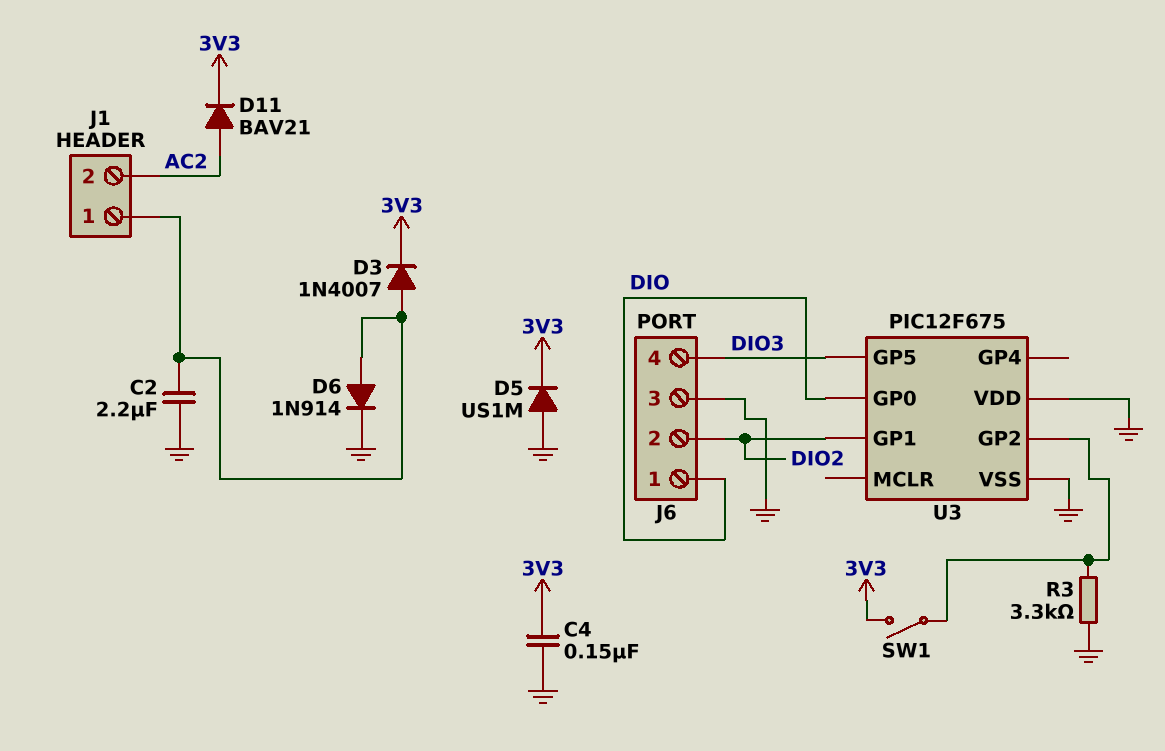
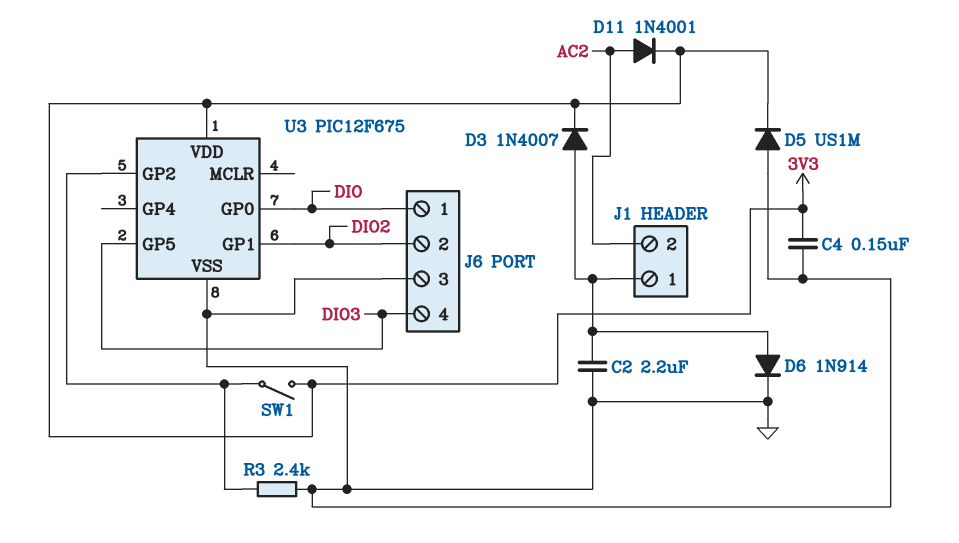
D11: diode BAV21 (A AC2, K 3V3) -> diode 1N4001 (A AC2, K 3V3)
R3: 3.3k (GND, U3/GP2) -> 2.4k (GND, U3/GP2)
U3 pin VDD: GND -> 3V3

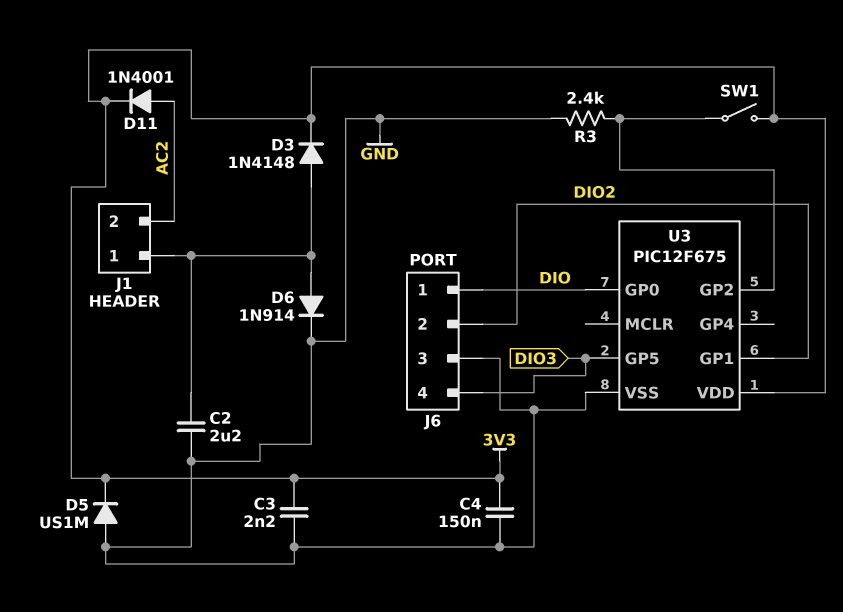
C3: none -> 2.2nF (3V3, GND)
D3: diode 1N4007 (A J1/1, K 3V3) -> diode 1N4148 (A J1/1, K 3V3)

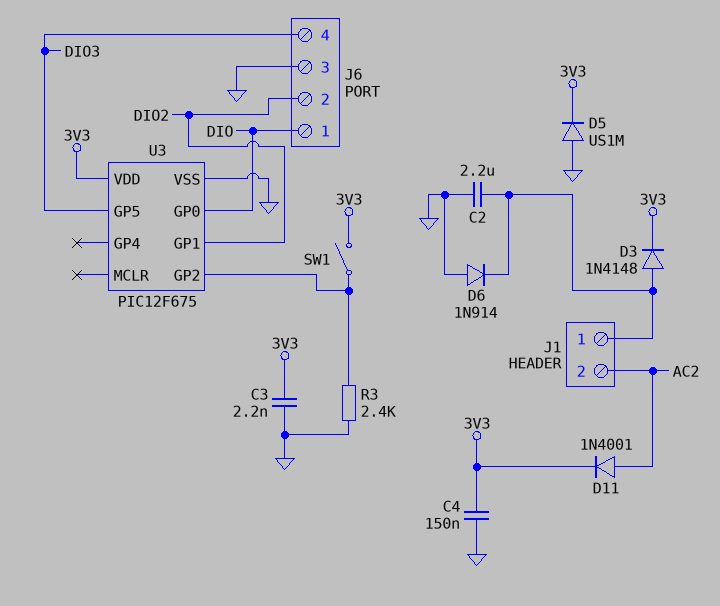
D6: diode 1N914 (A J1/1, K GND) -> diode 1N914 (A GND, K J1/1)

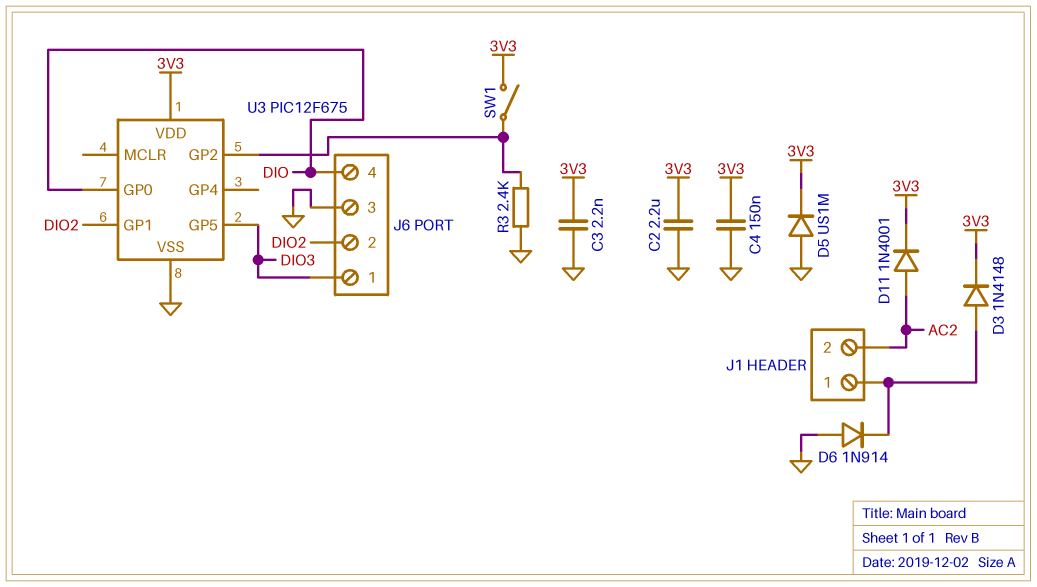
C2: 2.2uF (GND, J1/1) -> 2.2uF (3V3, GND)
J6 pin 1: DIO -> DIO3
J6 pin 4: DIO3 -> DIO

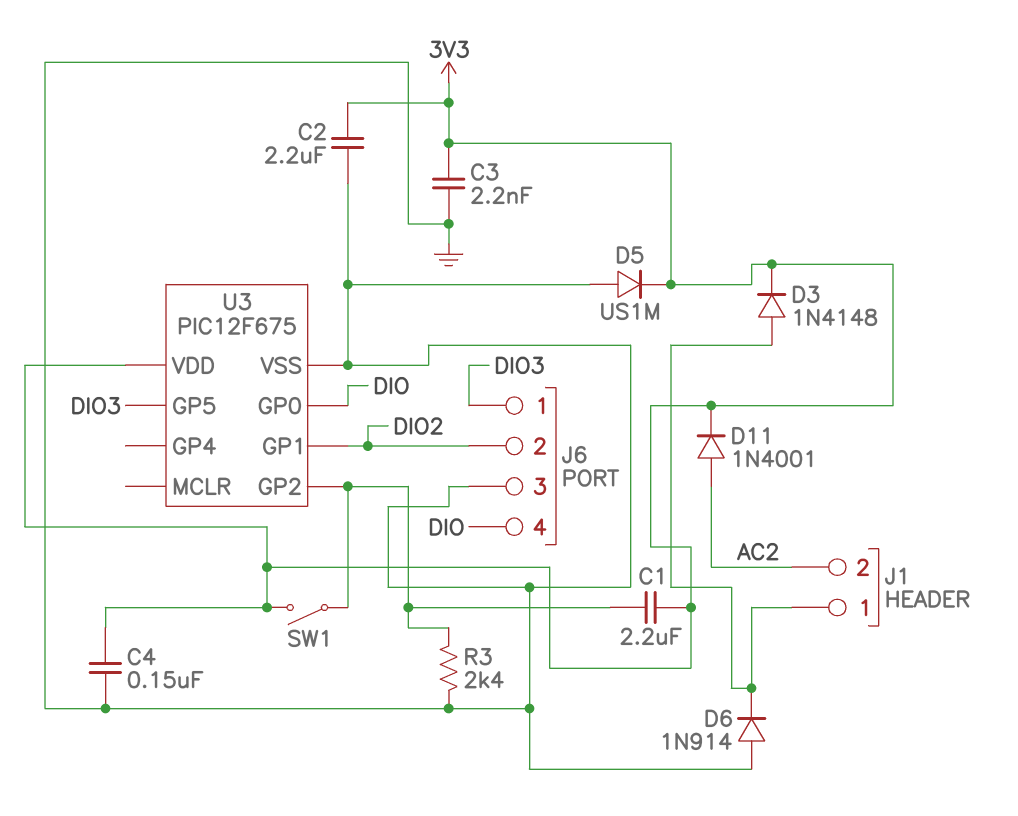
C1: none -> 2.2uF (3V3, U3/GP2)

